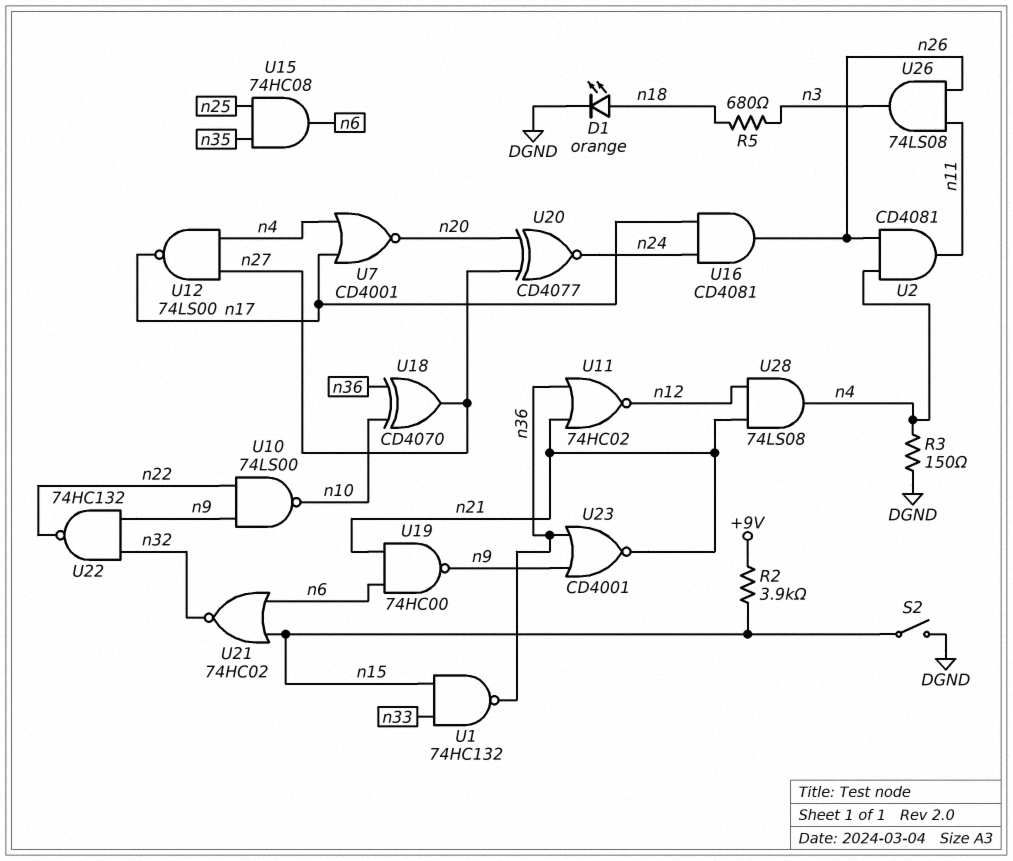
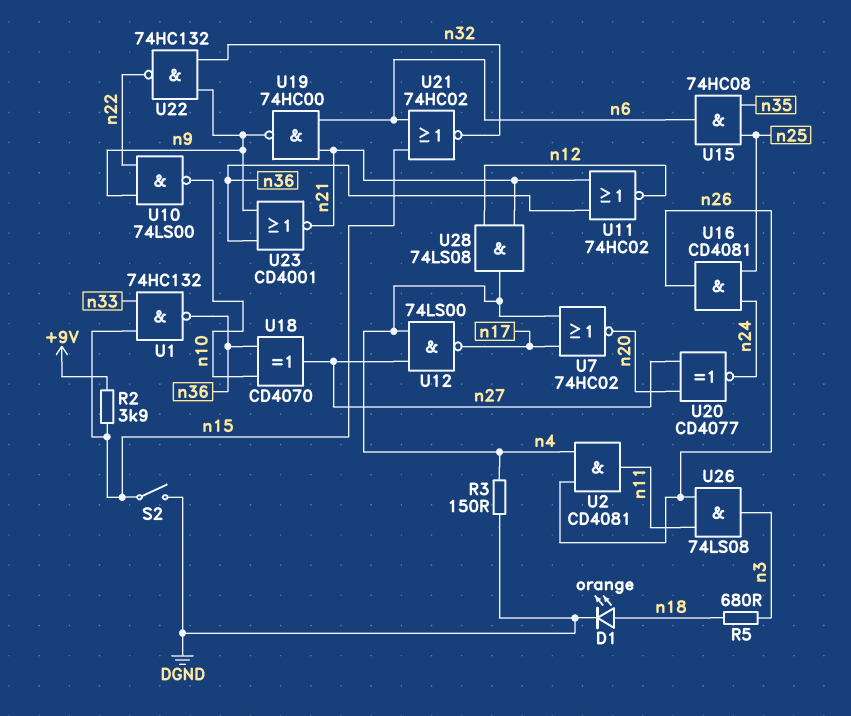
U7: NOR CD4001 (in n4, in n17, out n20) -> NOR 74HC02 (in n4, in n17, out n20)
U16: AND CD4081 (in n17, in n24, out n26) -> AND CD4081 (in n24, in n25, out n26)

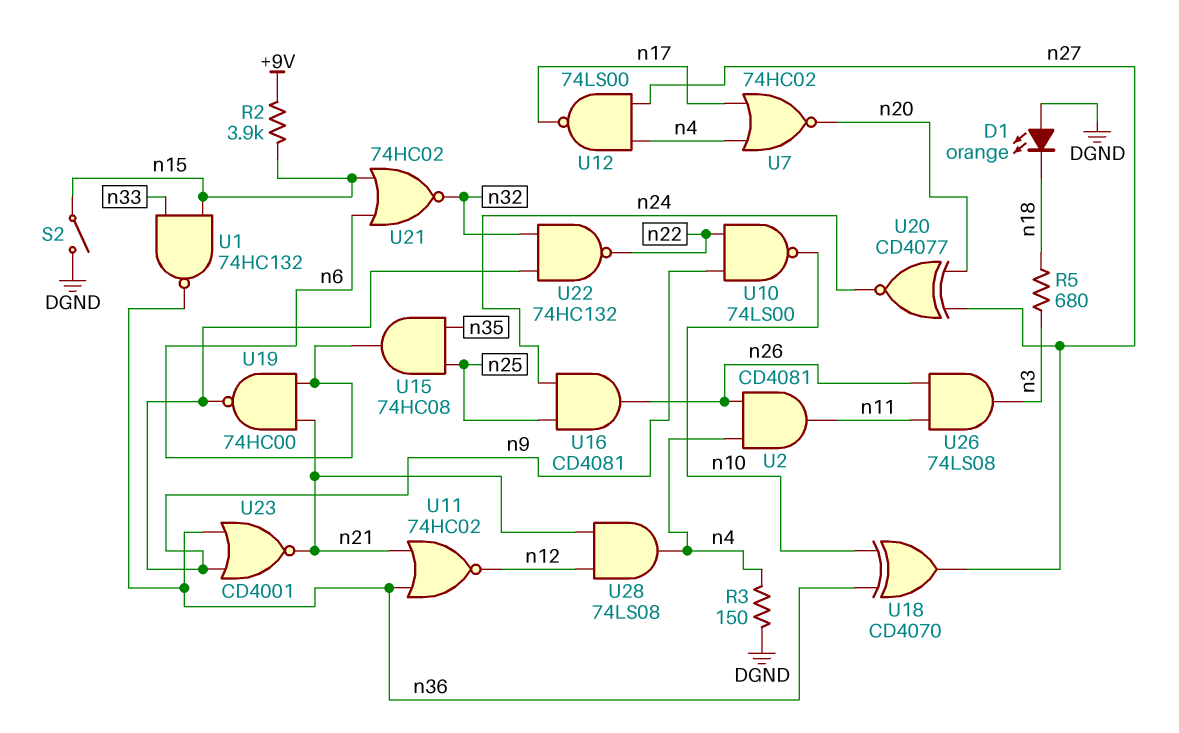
D1: LED orange (A n18, K DGND) -> LED orange (A DGND, K n18)

